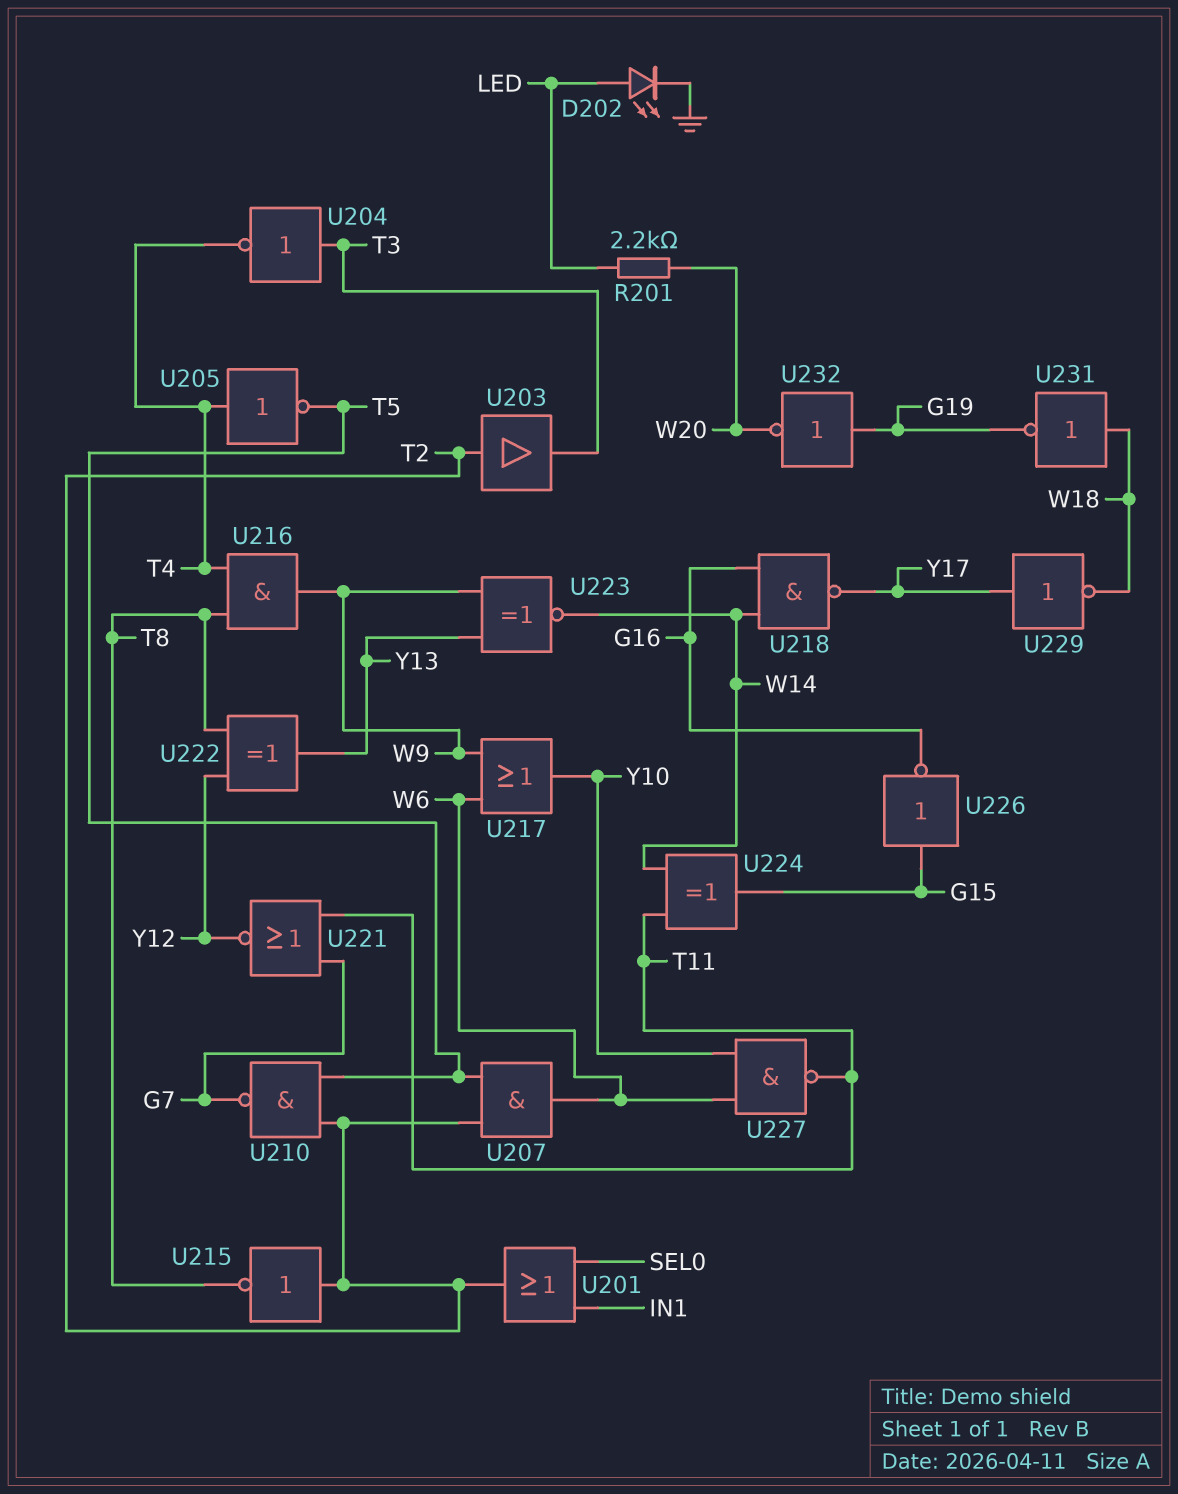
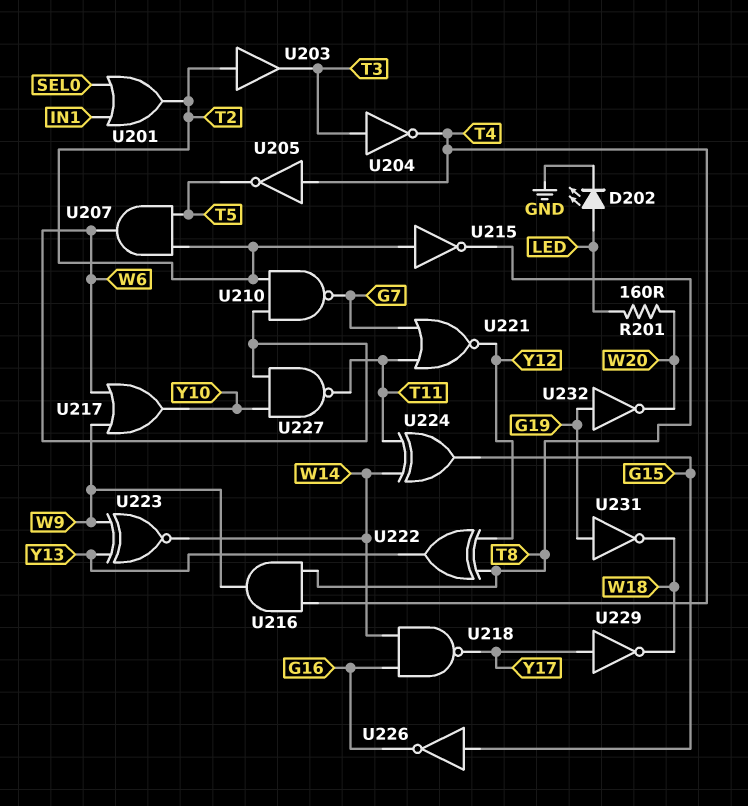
R201: 2.2k (LED, W20) -> 160 (LED, W20)
U210: NAND (in T2, in T5, out G7) -> NAND (in T2, in W6, out G7)
U231: NOT (in W18, out G19) -> NOT (in G19, out W18)

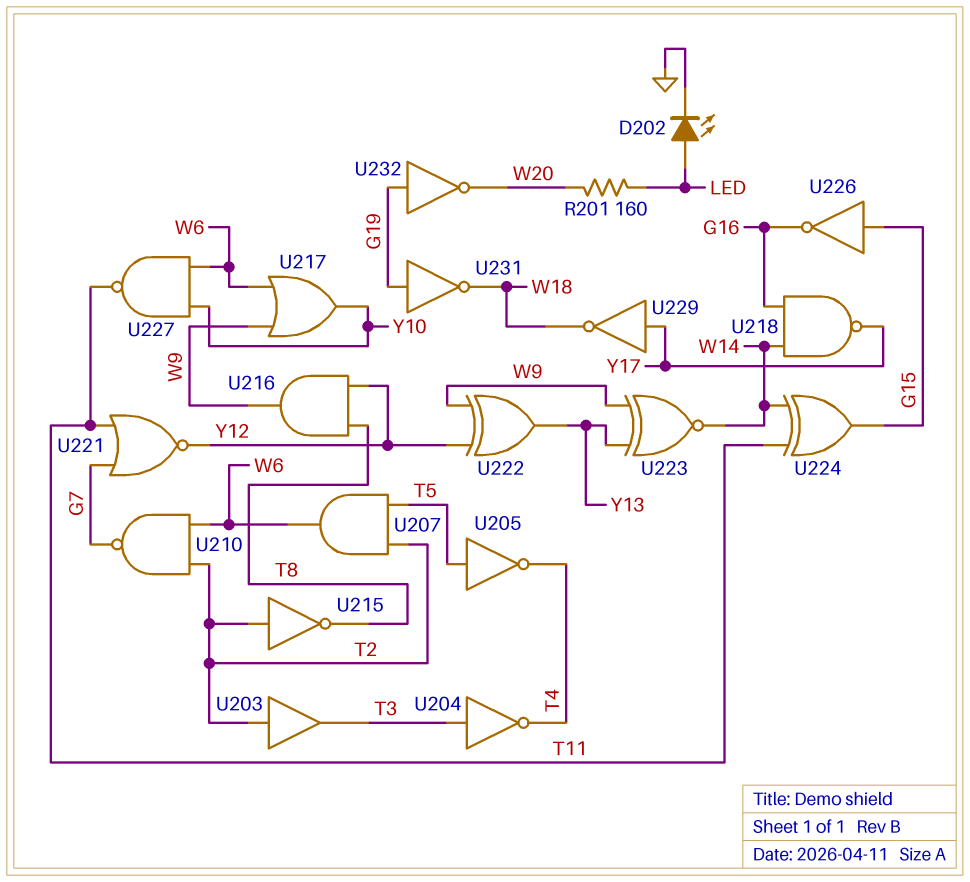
U201: OR (in IN1, in SEL0, out T2) -> none
U205: NOT (in T4, out T5) -> NOT (in T5, out T4)
U216: AND (in T4, in T8, out W9) -> AND (in T8, in Y12, out W9)
U222: XOR (in T8, in Y12, out Y13) -> XOR (in W9, in Y12, out Y13)

